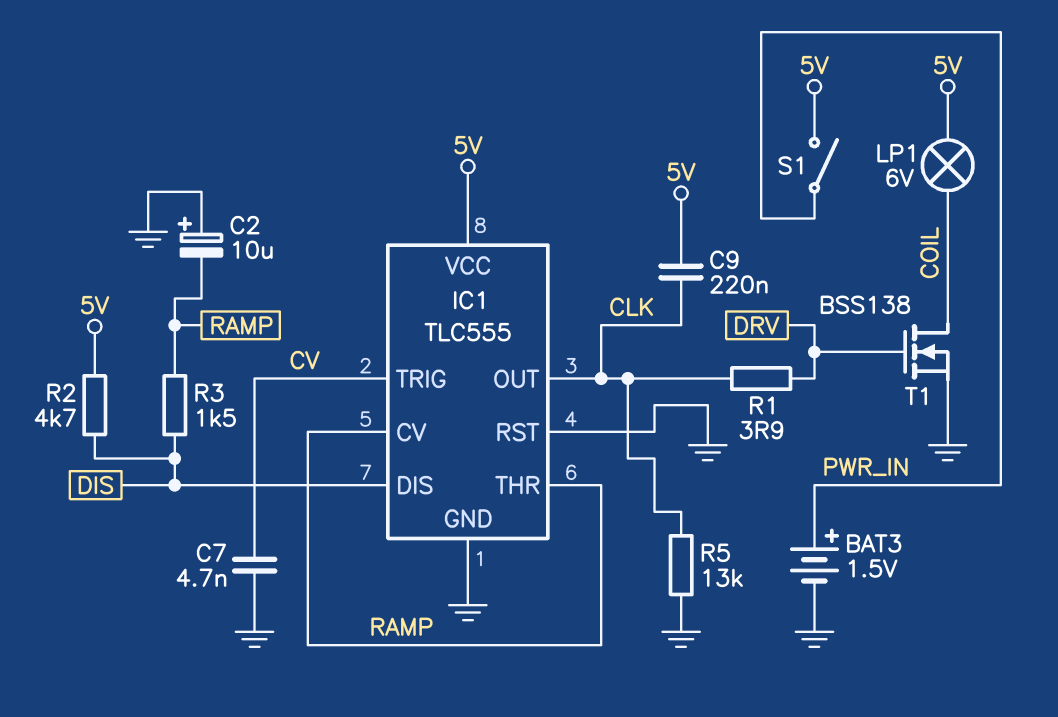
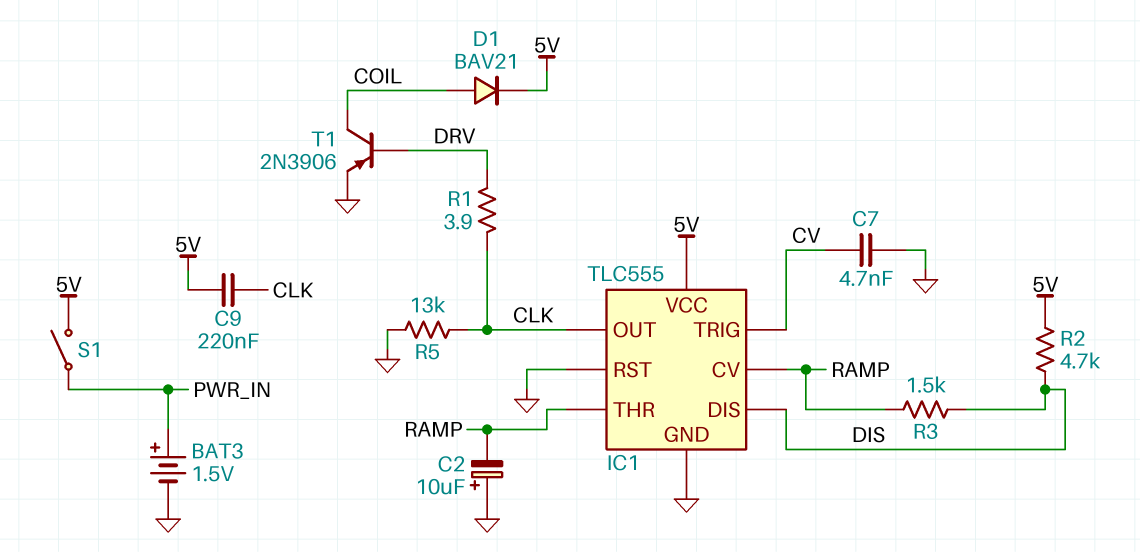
D1: none -> diode BAV21 (A COIL, K 5V)
LP1: lamp 6V (5V, COIL) -> none
T1: NMOS BSS138 (G DRV, D COIL, S GND) -> PNP 2N3906 (B DRV, C COIL, E GND)

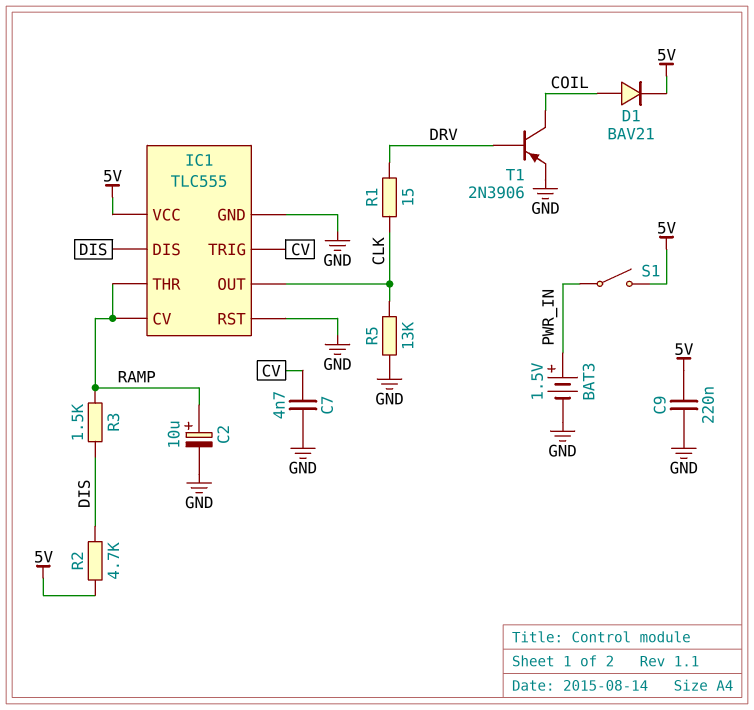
C2: 10uF (plus GND, minus RAMP) -> 10uF (plus RAMP, minus GND)
C9: 220nF (5V, CLK) -> 220nF (5V, GND)
R1: 3.9 (CLK, DRV) -> 15 (CLK, DRV)

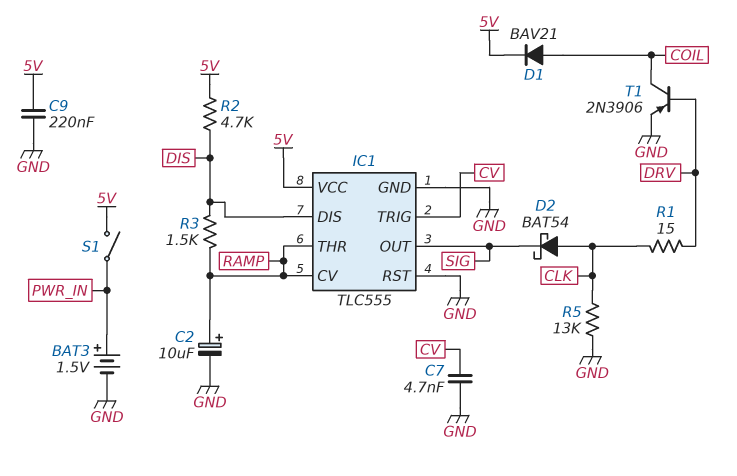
D2: none -> schottky BAT54 (A CLK, K SIG)
IC1 pin OUT: CLK -> SIG

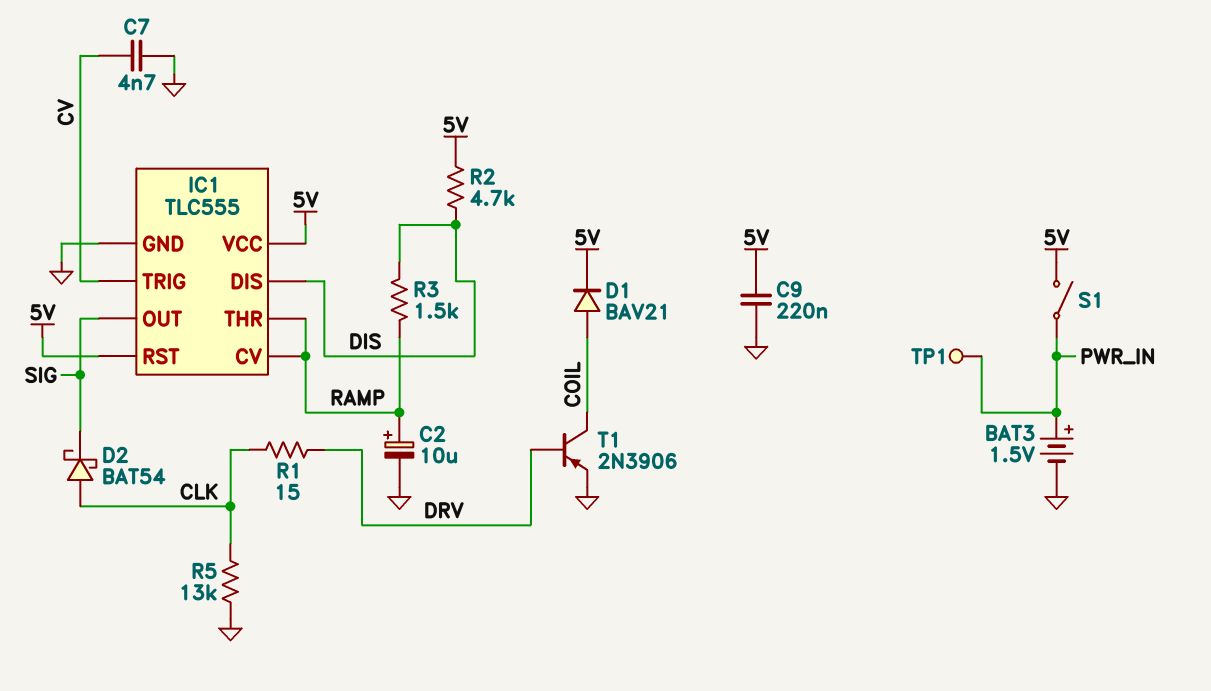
IC1 pin RST: GND -> 5V
TP1: none -> test point (PWR_IN)

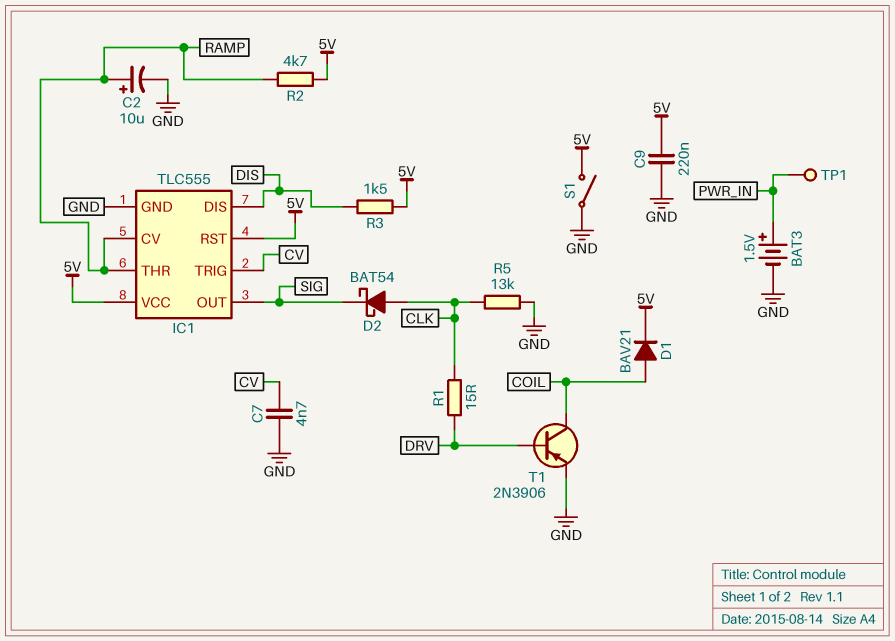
R2: 4.7k (5V, DIS) -> 4.7k (5V, RAMP)
R3: 1.5k (DIS, RAMP) -> 1.5k (5V, DIS)
S1: switch (5V, PWR_IN) -> switch (5V, GND)

